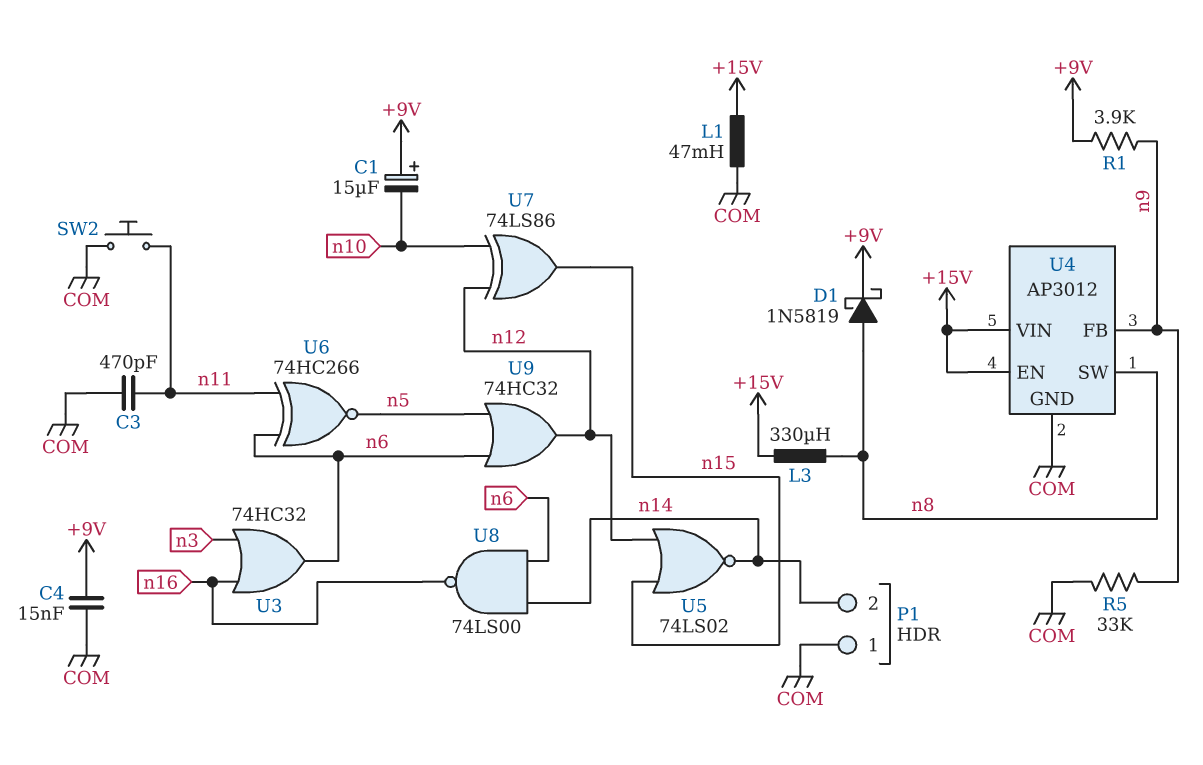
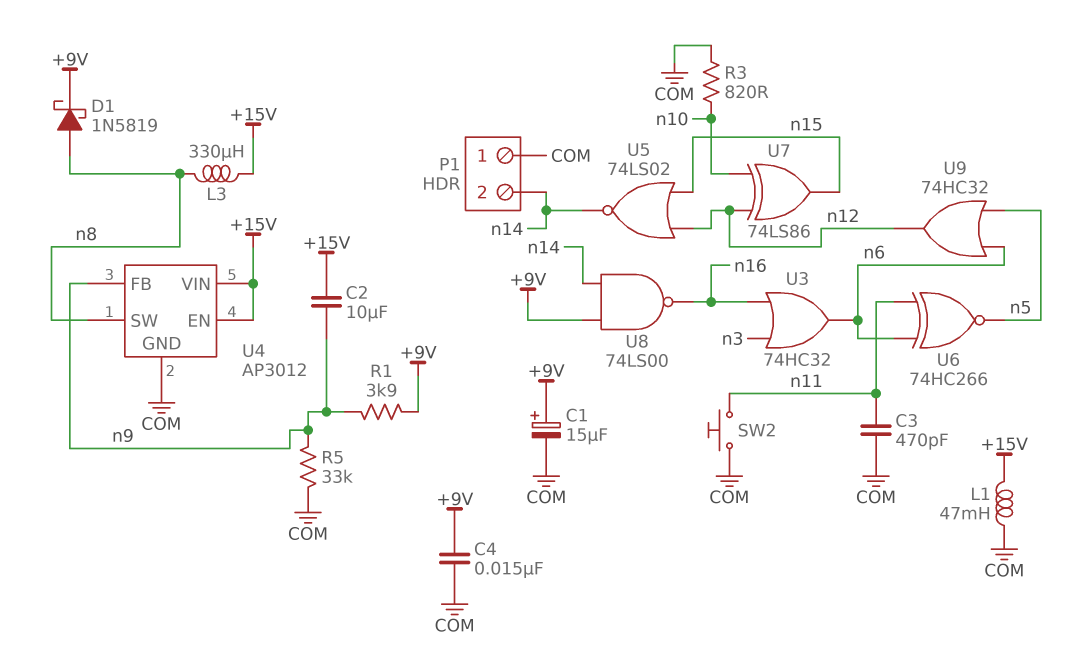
C1: 15uF (plus +9V, minus n10) -> 15uF (plus +9V, minus COM)
C2: none -> 10uF (+15V, n9)
R3: none -> 820 (COM, n10)
U8: NAND 74LS00 (in n6, in n14, out n16) -> NAND 74LS00 (in +9V, in n14, out n16)

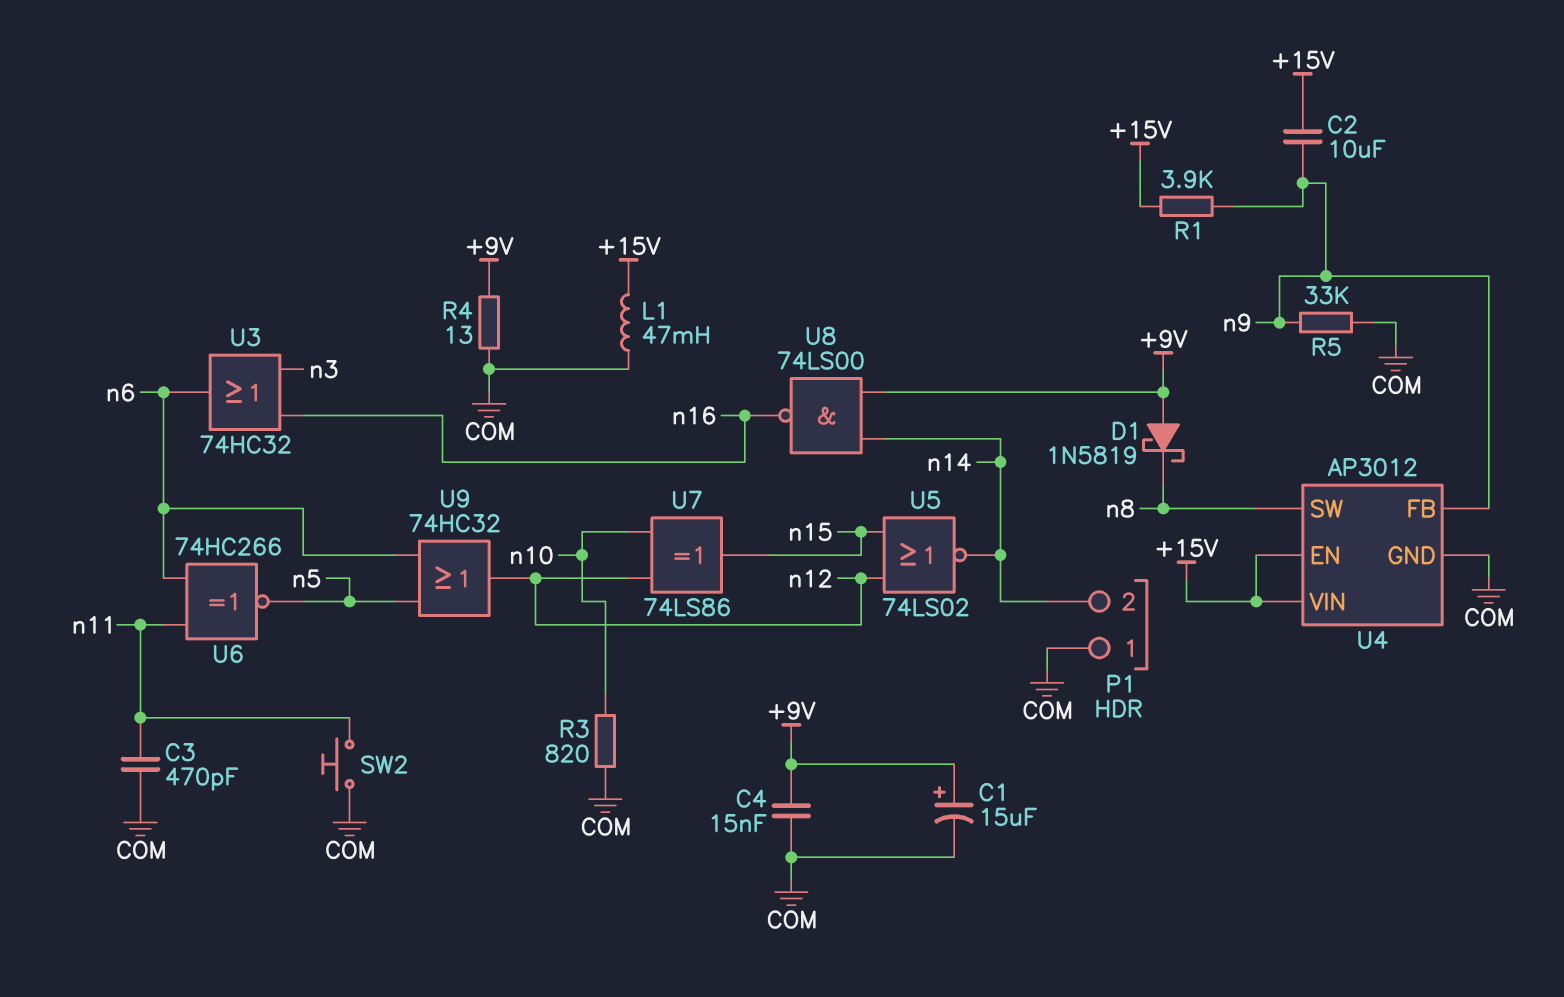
D1: schottky 1N5819 (A n8, K +9V) -> schottky 1N5819 (A +9V, K n8)
L3: 330uH (+15V, n8) -> none
R1: 3.9k (+9V, n9) -> 3.9k (+15V, n9)
R4: none -> 13 (+9V, COM)

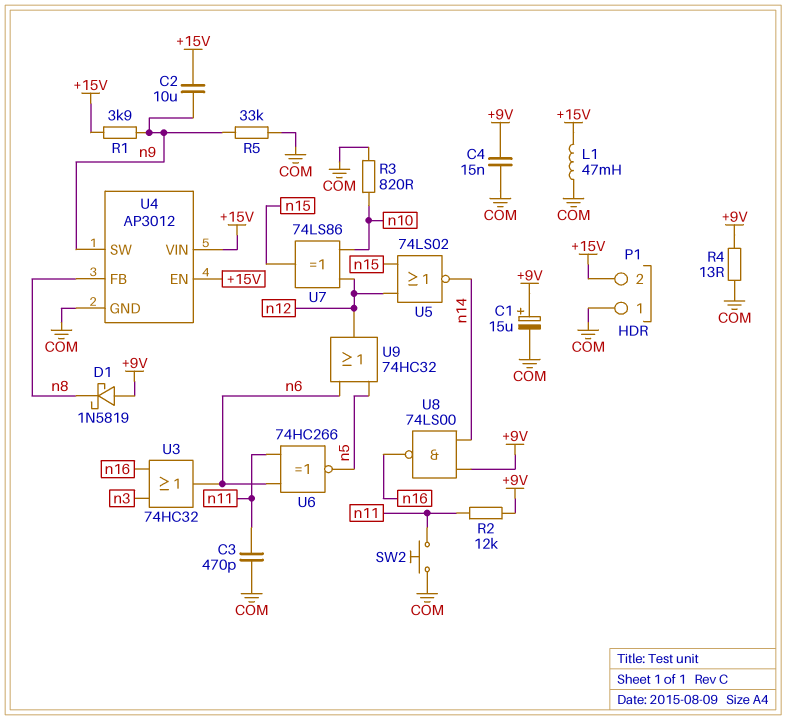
P1 pin 2: n14 -> +15V
R2: none -> 12k (+9V, n11)
U4 pin FB: n9 -> n8
U4 pin SW: n8 -> n9

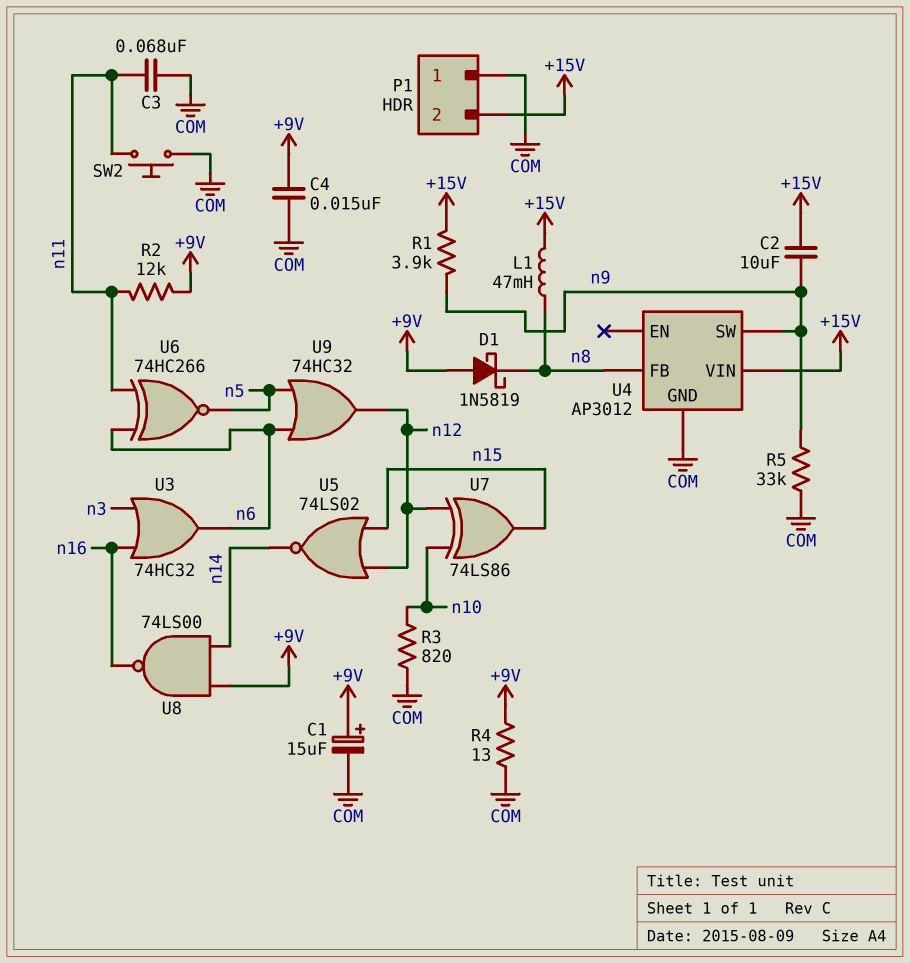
C3: 470pF (COM, n11) -> 68nF (COM, n11)
L1: 47mH (+15V, COM) -> 47mH (+15V, n8)
U4 pin EN: +15V -> none

